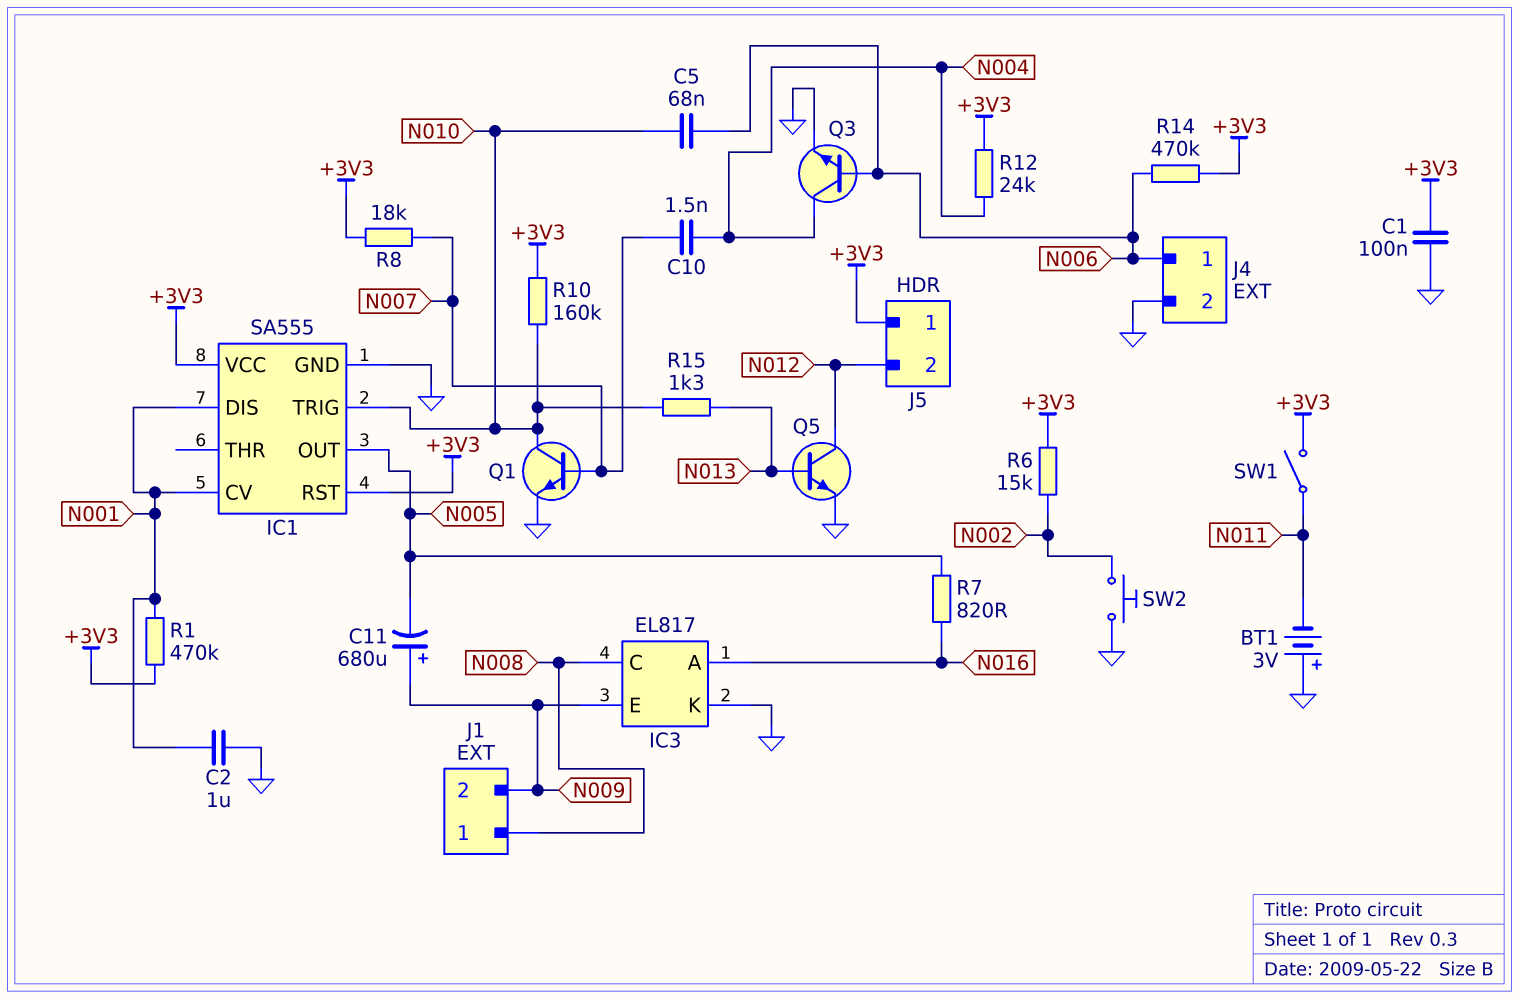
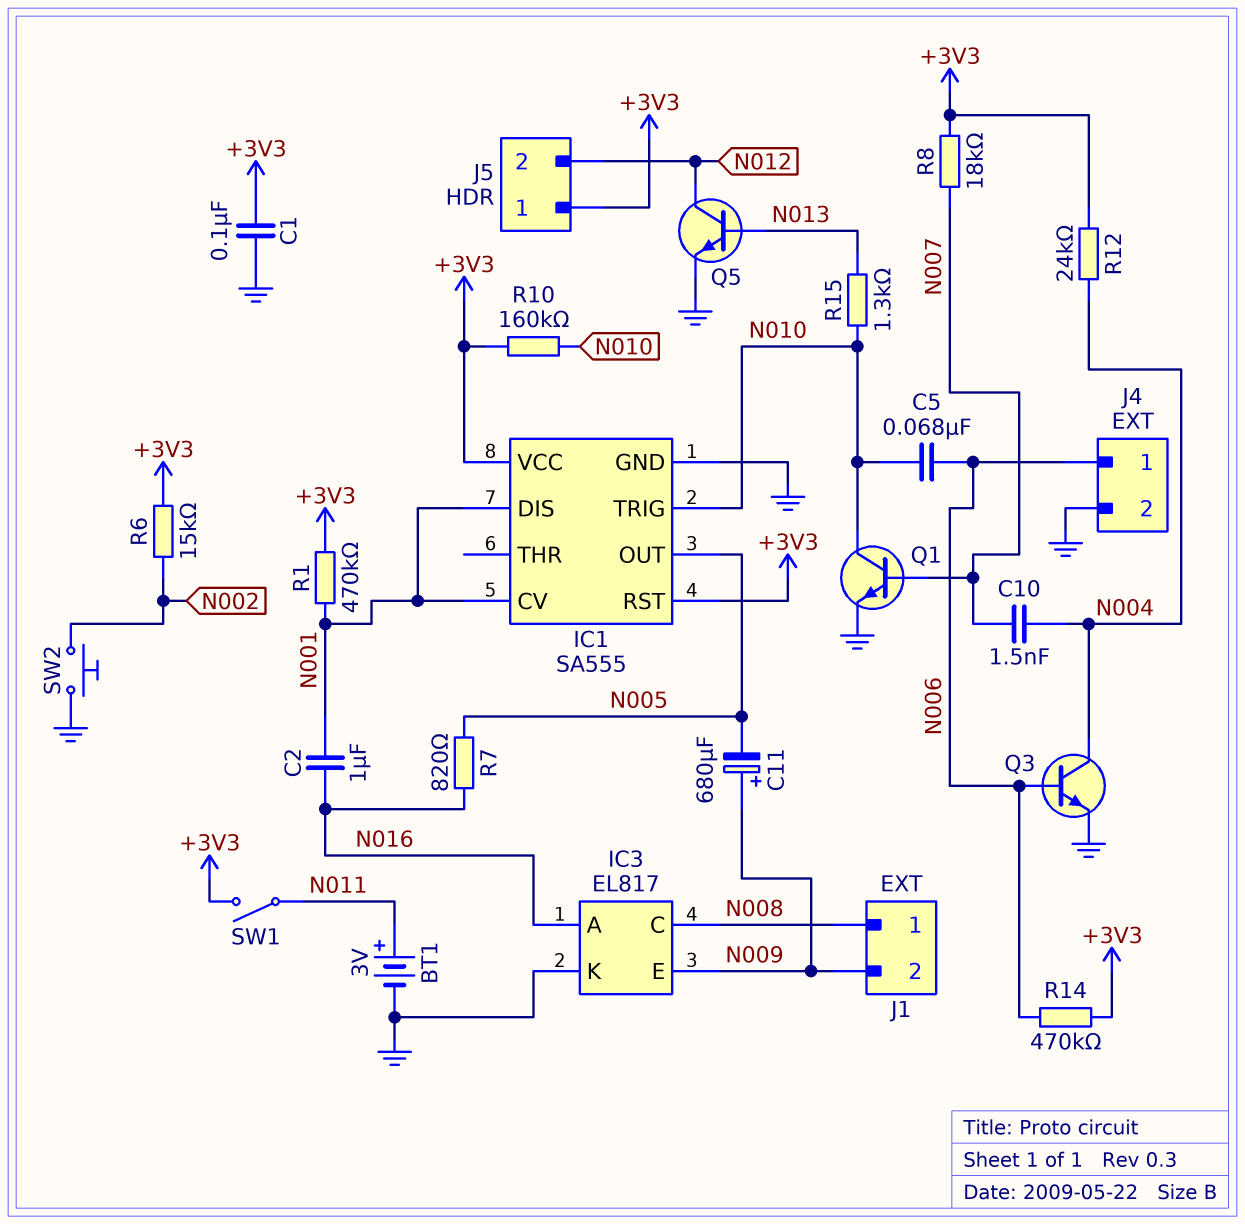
BT1: 3V (plus GND, minus N011) -> 3V (plus N011, minus GND)
C2: 1uF (GND, N001) -> 1uF (N001, N016)

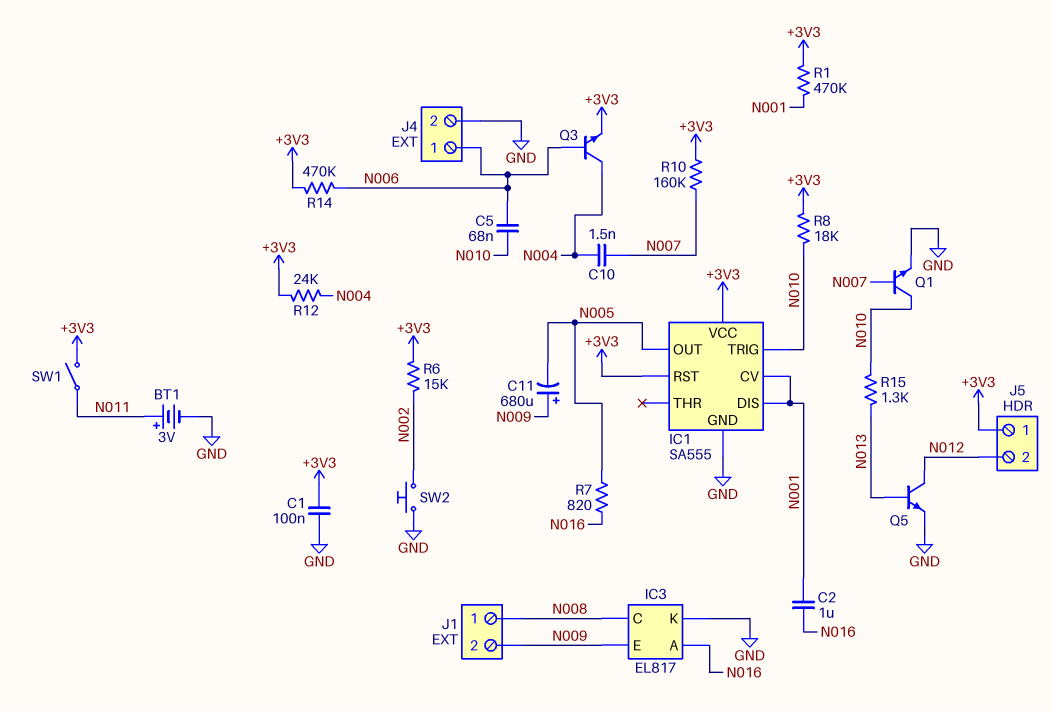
Q3: NPN (B N006, C N004, E GND) -> NPN (B N006, C N004, E +3V3)
R8: 18k (+3V3, N007) -> 18k (+3V3, N010)
R10: 160k (+3V3, N010) -> 160k (+3V3, N007)

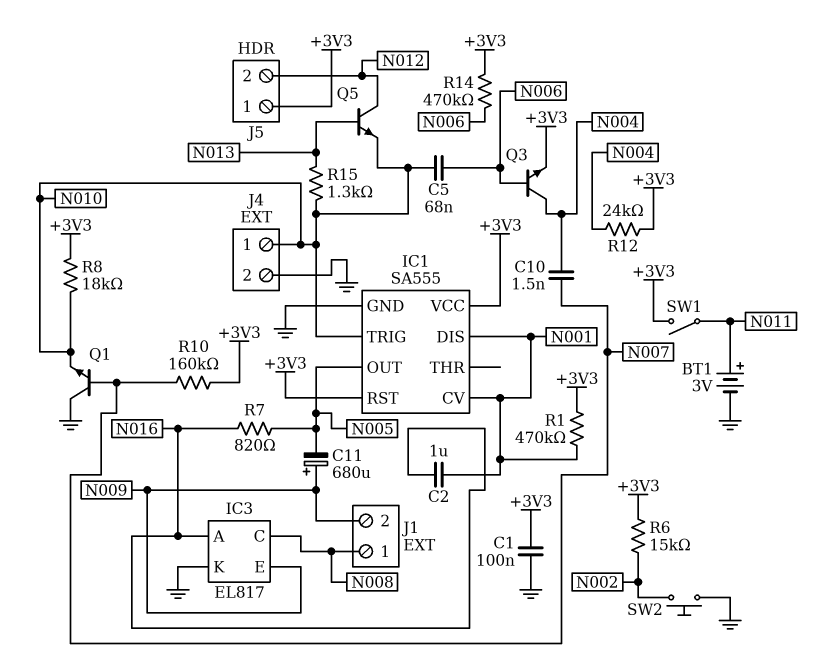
J4 pin 1: N006 -> N010
Q1: NPN (B N007, C N010, E GND) -> NPN (B N007, C GND, E N010)
Q5: NPN (B N013, C N012, E GND) -> NPN (B N013, C N012, E N010)

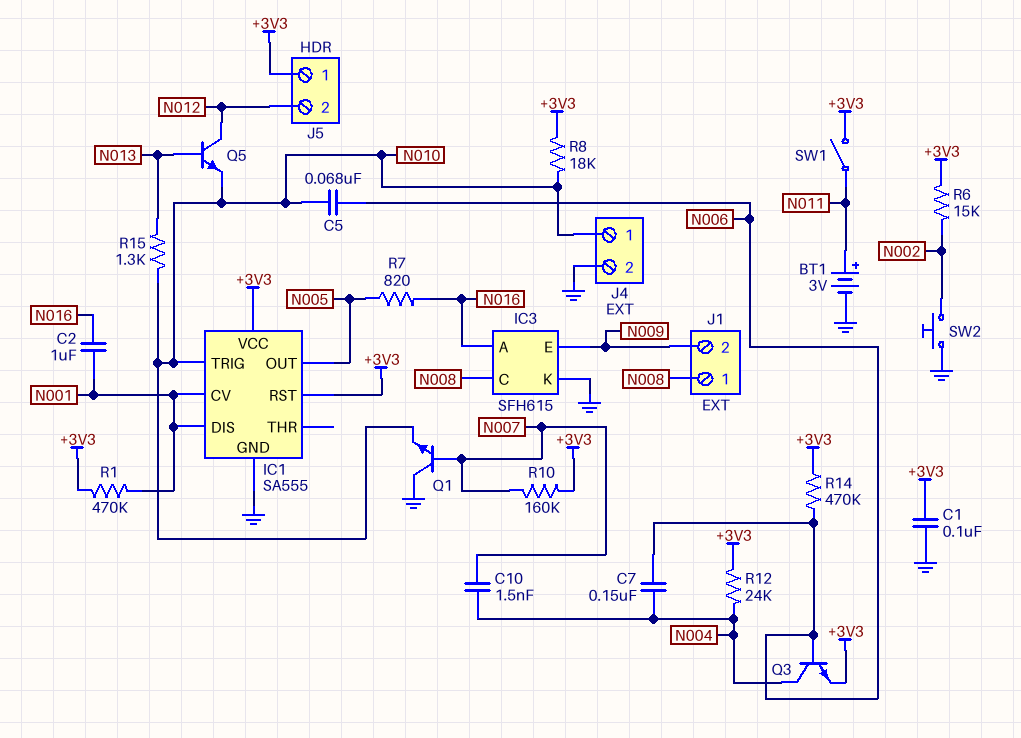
C7: none -> 150nF (N004, N006)
C11: 680uF (plus N009, minus N005) -> none
IC3: EL817 -> SFH615

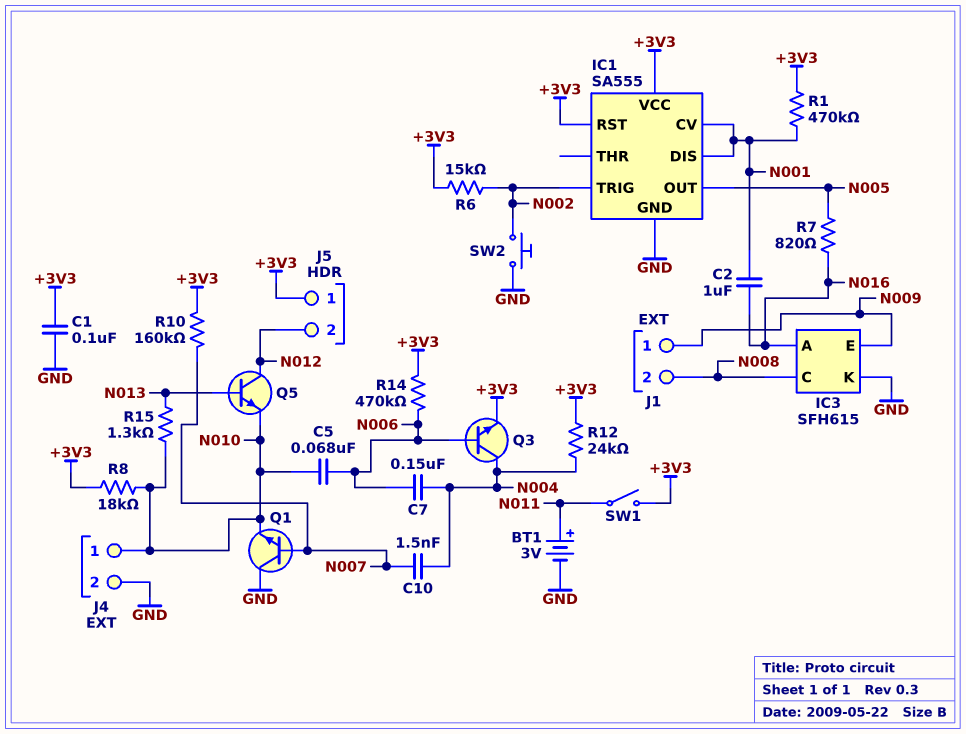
IC1 pin TRIG: N010 -> N002
J1 pin 1: N008 -> N009
J1 pin 2: N009 -> N008

